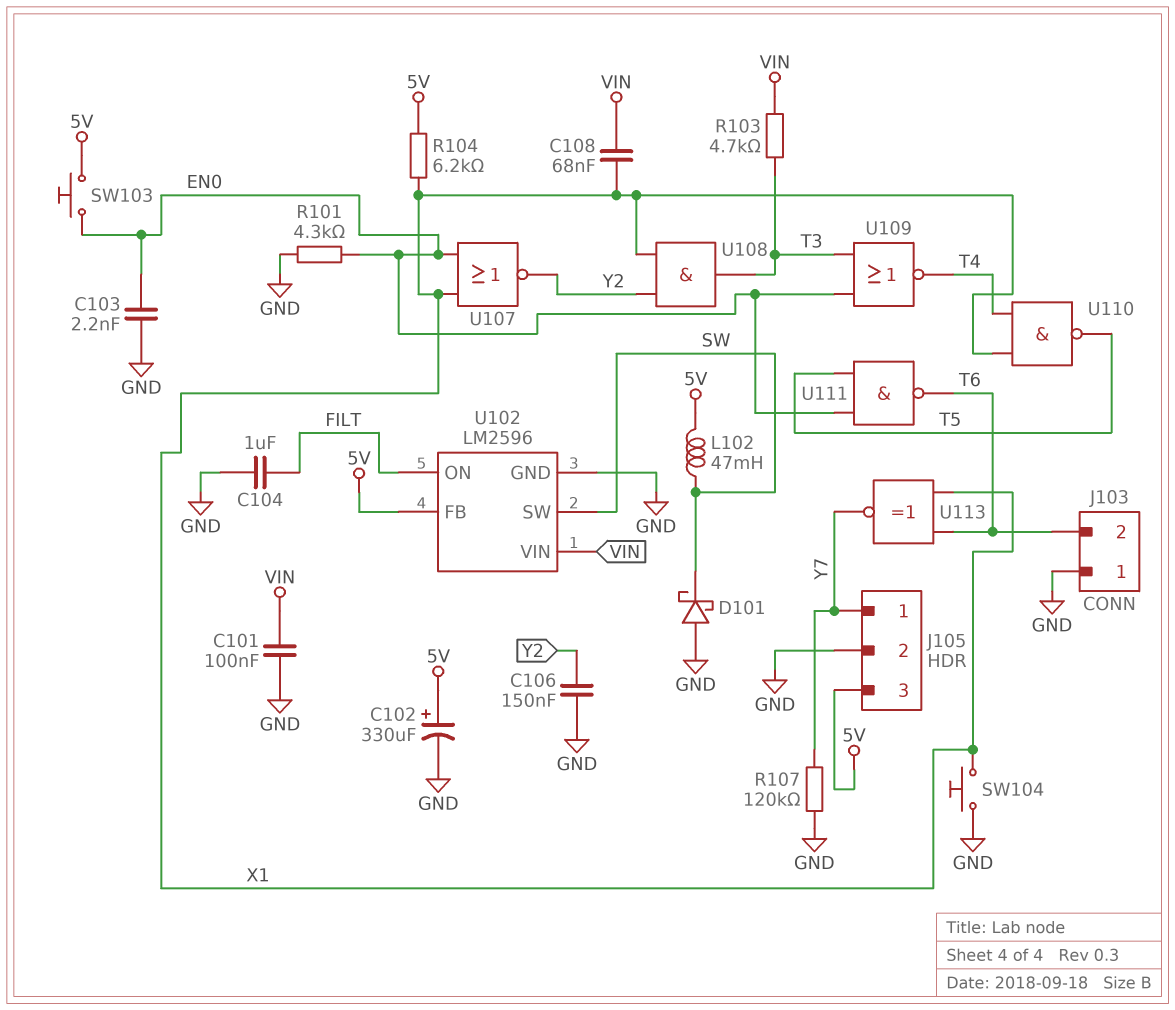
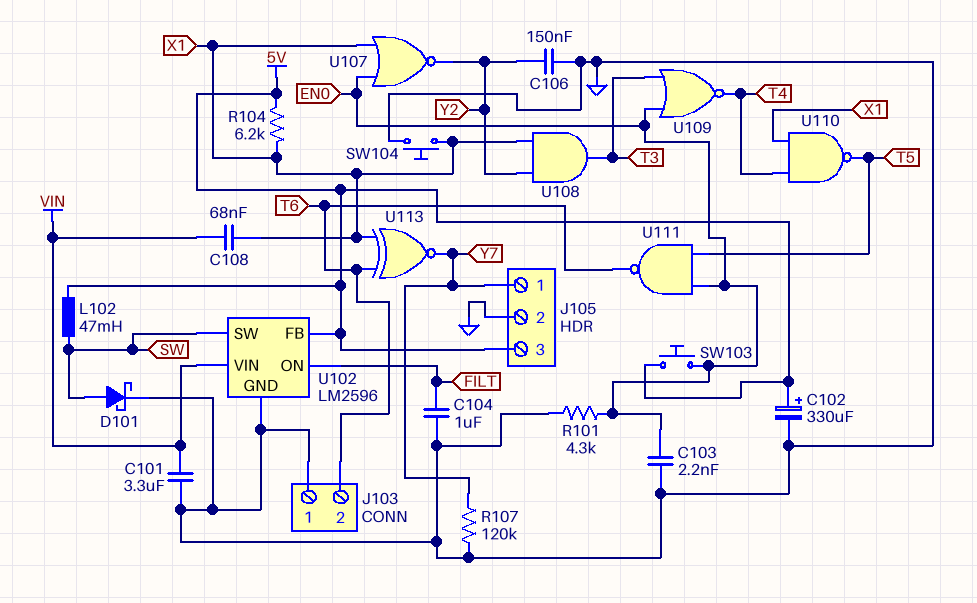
C101: 100nF (GND, VIN) -> 3.3uF (GND, VIN)
D101: schottky (A GND, K SW) -> schottky (A SW, K GND)
R103: 4.7k (T3, VIN) -> none

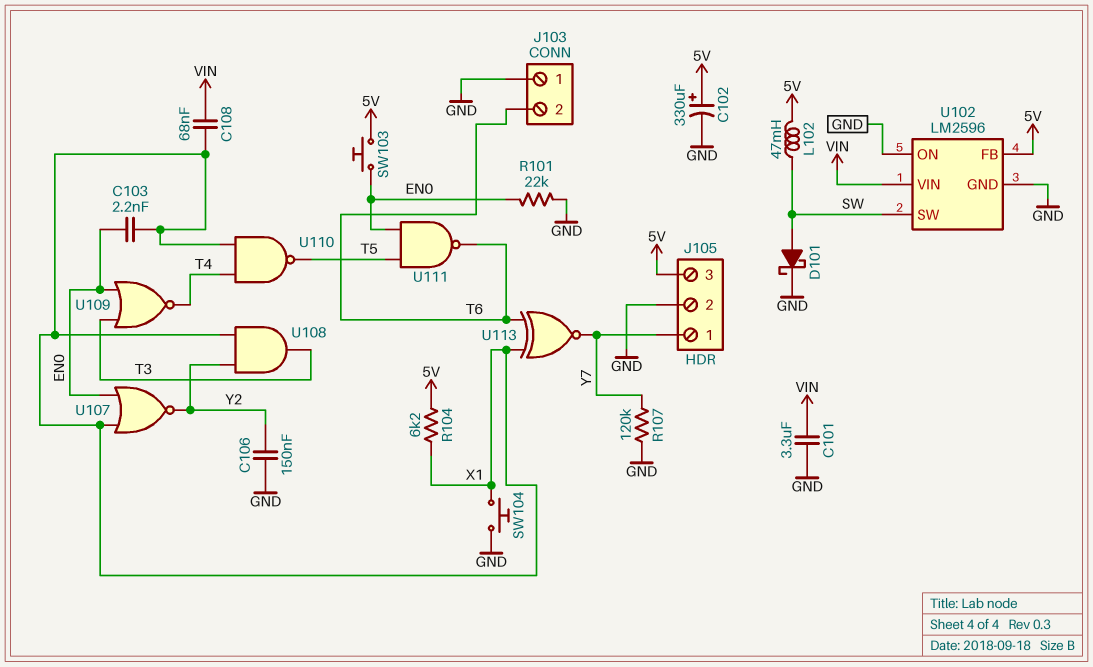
C103: 2.2nF (EN0, GND) -> 2.2nF (EN0, X1)
C104: 1uF (FILT, GND) -> none
R101: 4.3k (EN0, GND) -> 22k (EN0, GND)
U102 pin ON: FILT -> GND

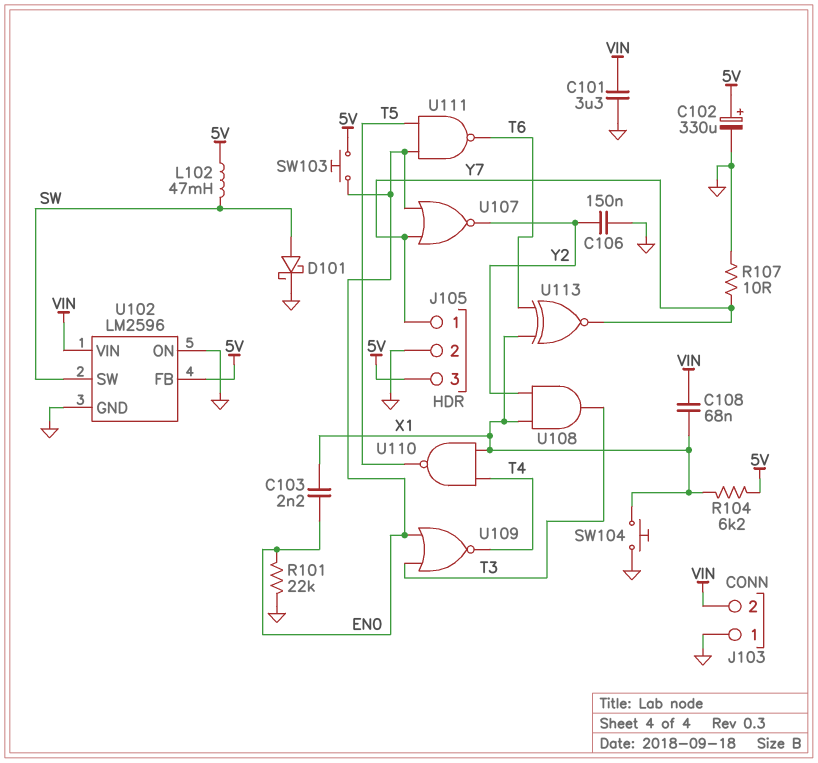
J103 pin 2: T6 -> VIN
R107: 120k (GND, Y7) -> 10 (GND, Y7)
U107: NOR (in EN0, in X1, out Y2) -> NOR (in EN0, in Y7, out Y2)

